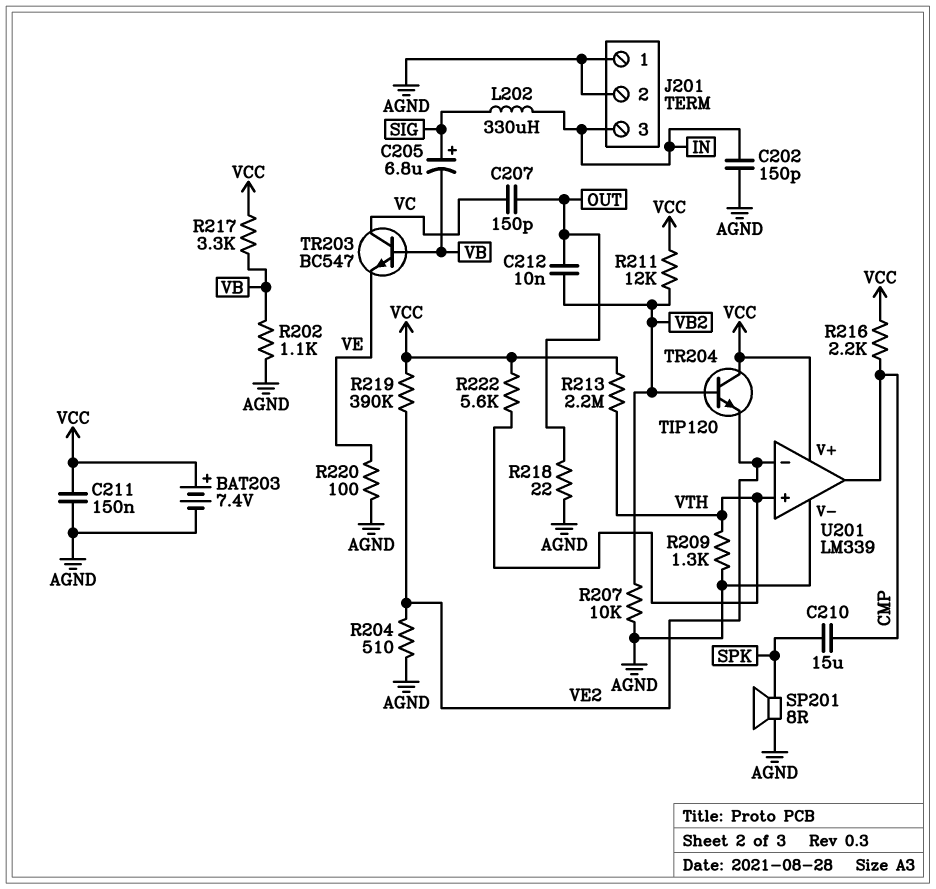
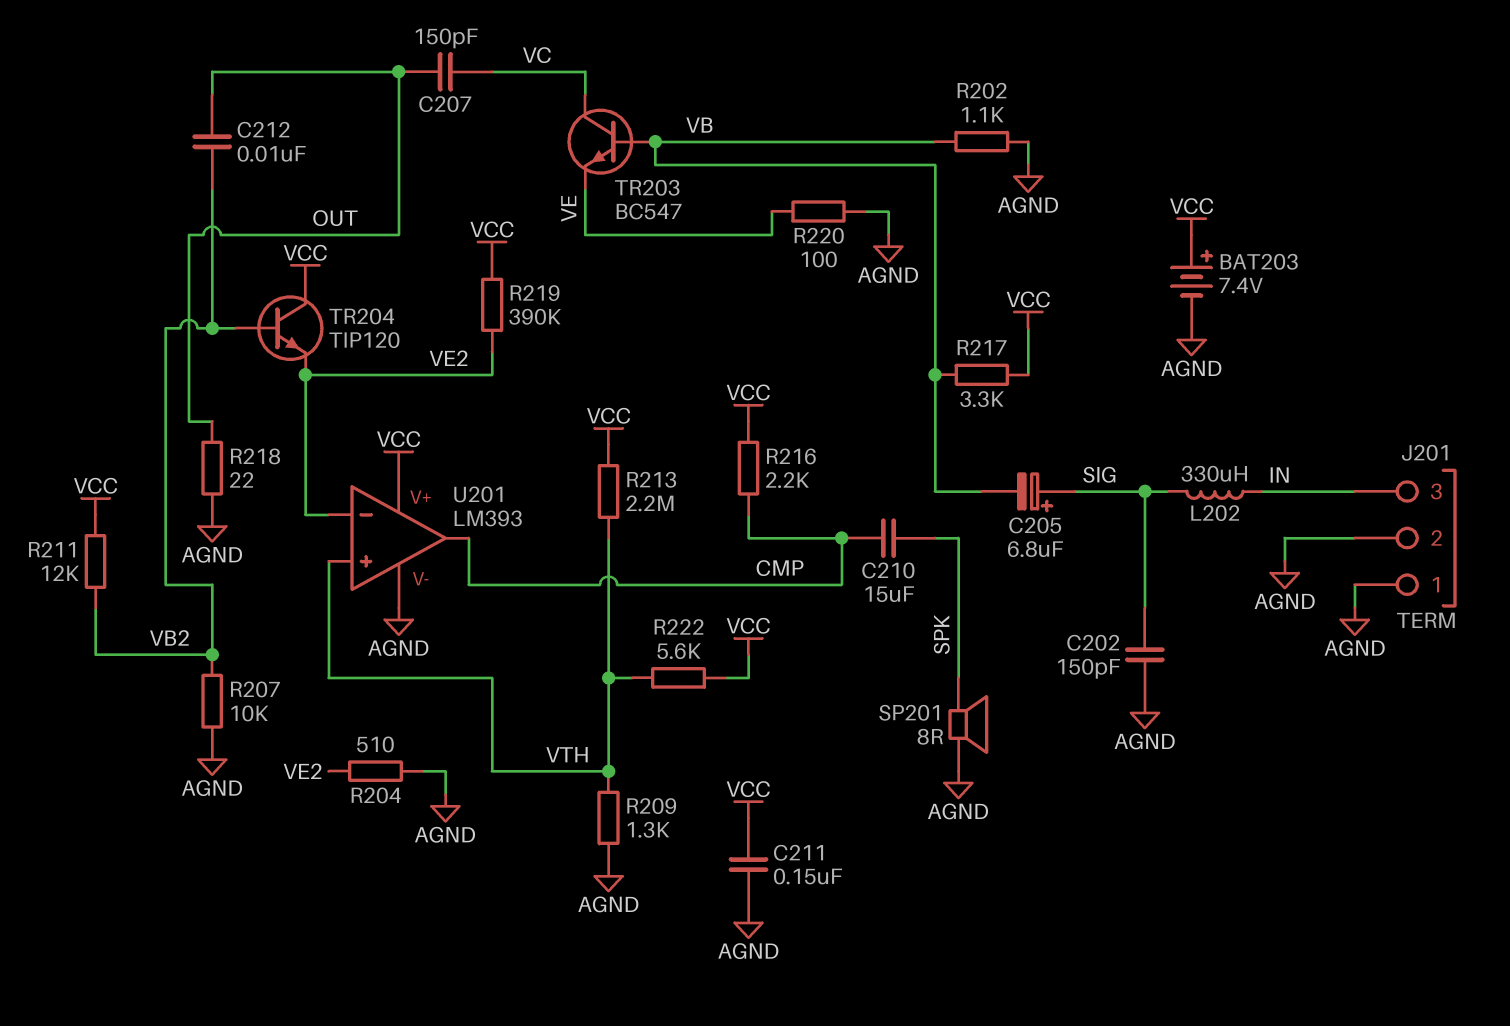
C202: 150pF (AGND, IN) -> 150pF (AGND, SIG)
U201: LM339 -> LM393

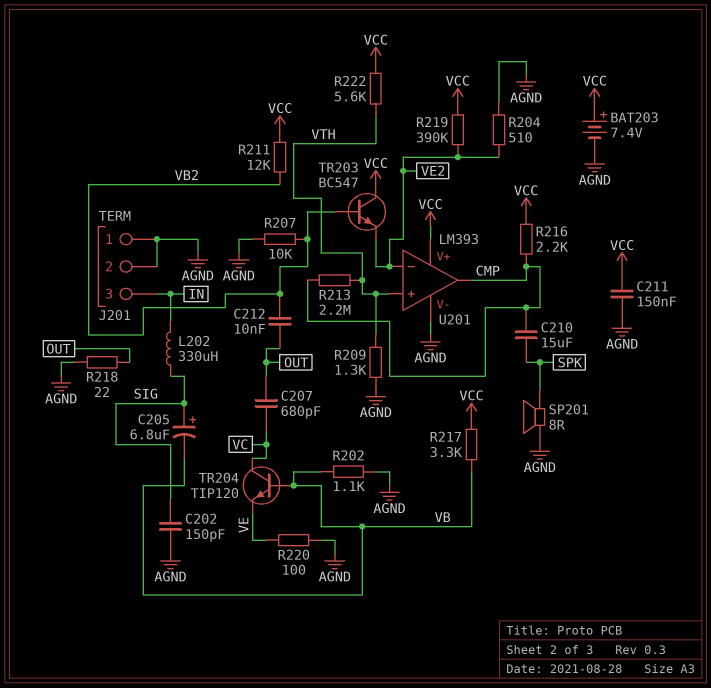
C207: 150pF (OUT, VC) -> 680pF (OUT, VC)
R213: 2.2M (VCC, VTH) -> 2.2M (CMP, VTH)
TR203: NPN BC547 (B VB, C VC, E VE) -> NPN BC547 (B VB2, C VCC, E VE2)
TR204: NPN TIP120 (B VB2, C VCC, E VE2) -> NPN TIP120 (B VB, C VC, E VE)

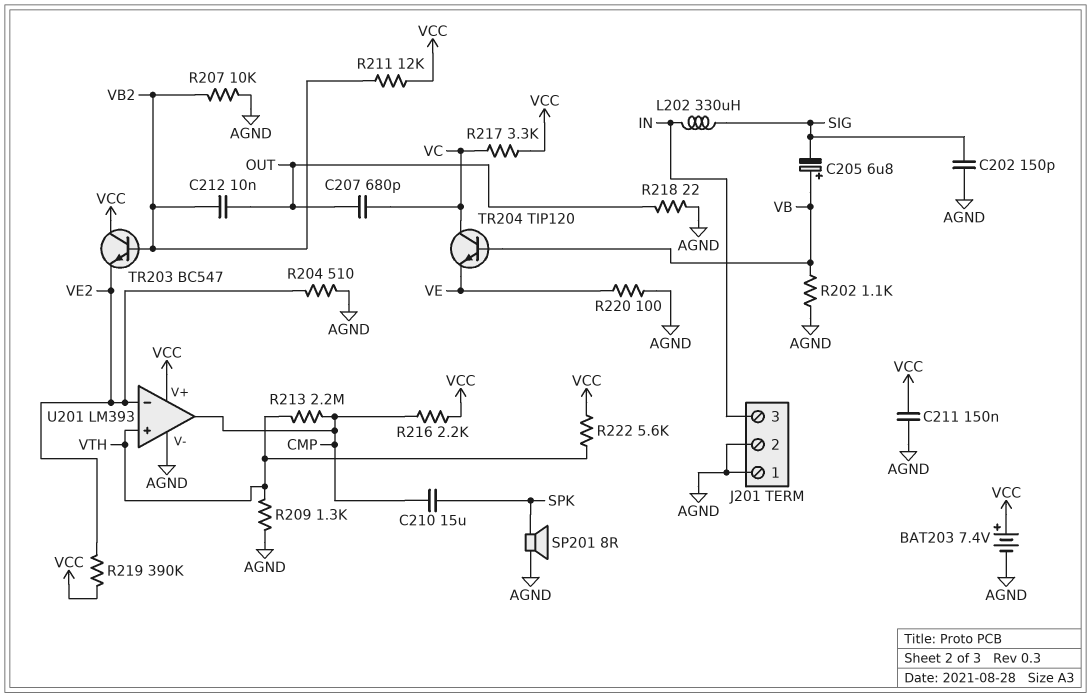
C205: 6.8uF (plus SIG, minus VB) -> 6.8uF (plus VB, minus SIG)
R217: 3.3k (VB, VCC) -> 3.3k (VC, VCC)

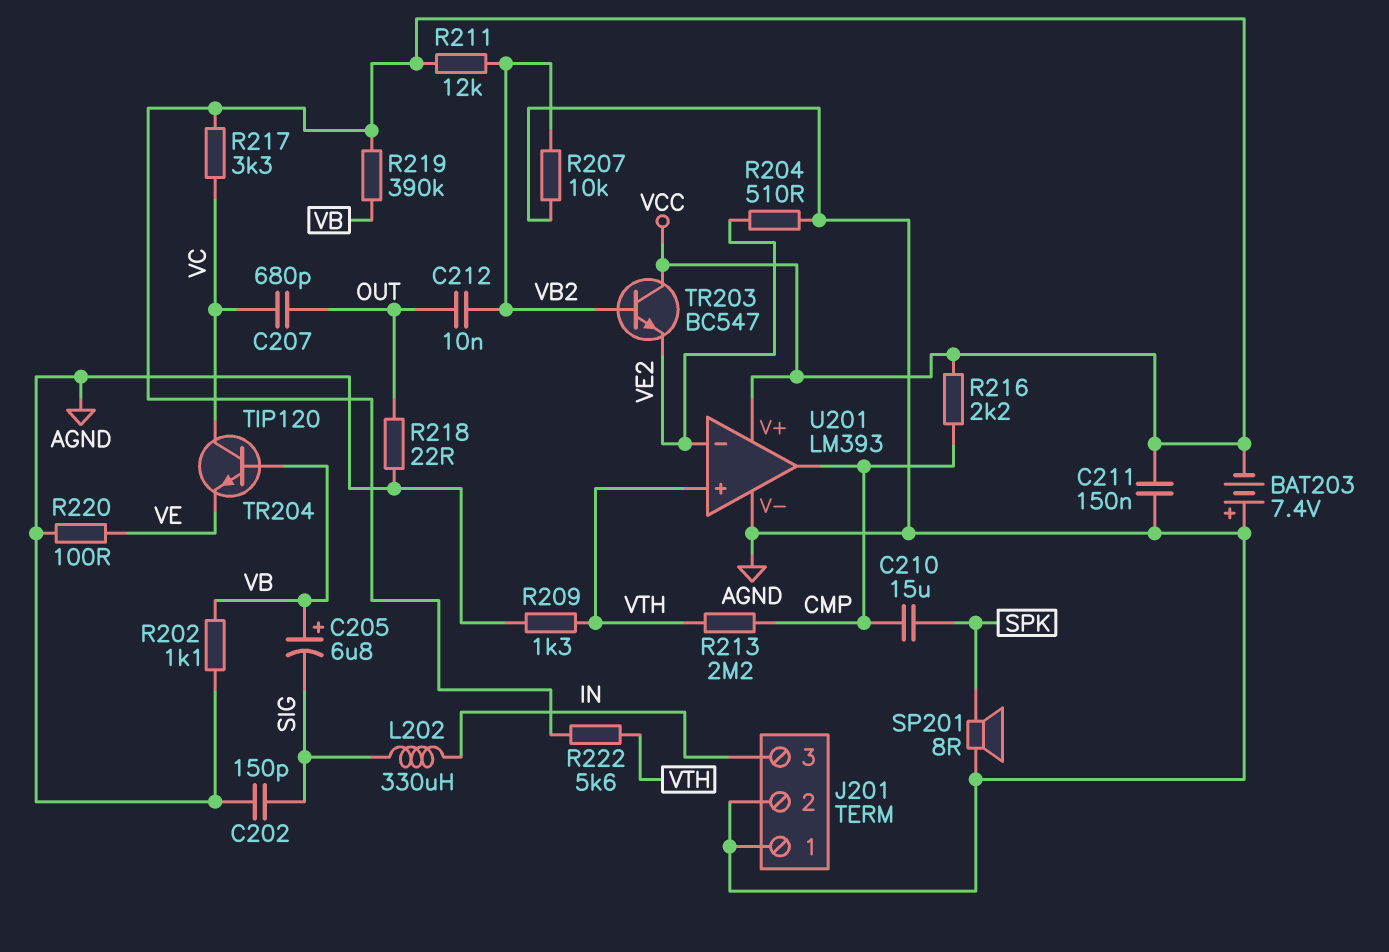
BAT203: 7.4V (plus VCC, minus AGND) -> 7.4V (plus AGND, minus VCC)
R219: 390k (VCC, VE2) -> 390k (VB, VCC)

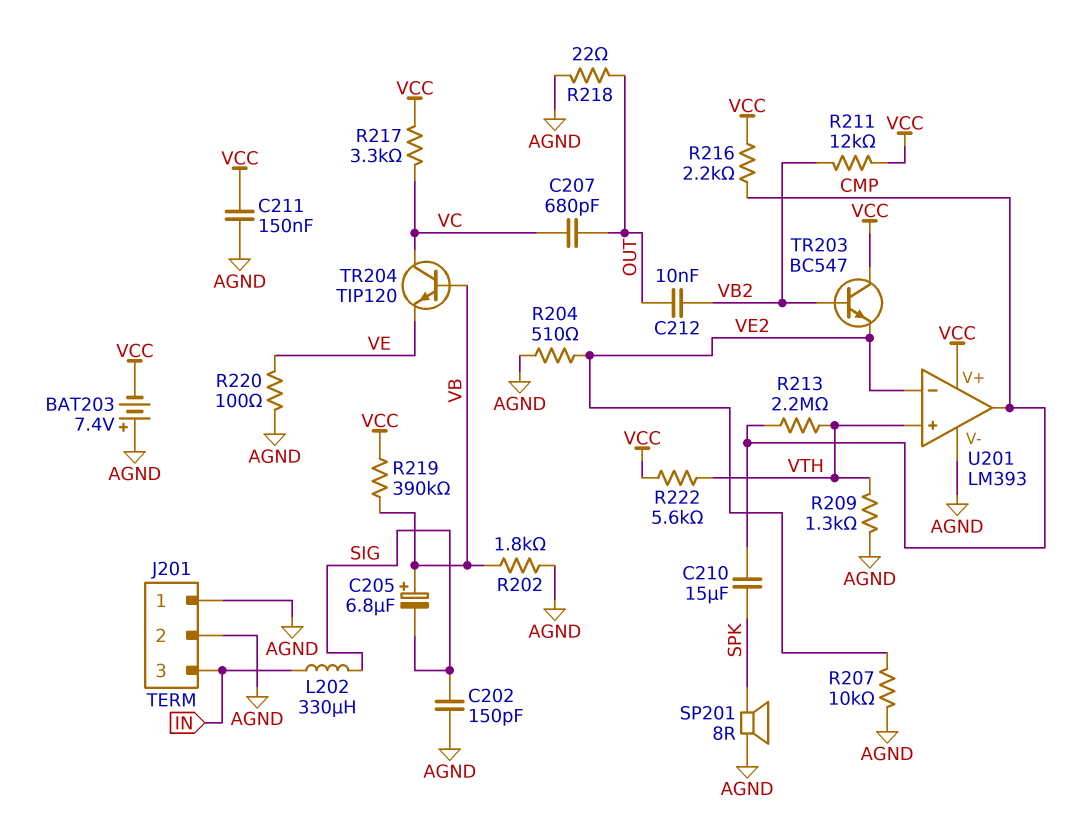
R202: 1.1k (AGND, VB) -> 1.8k (AGND, VB)
R207: 10k (AGND, VB2) -> 10k (AGND, VE2)

